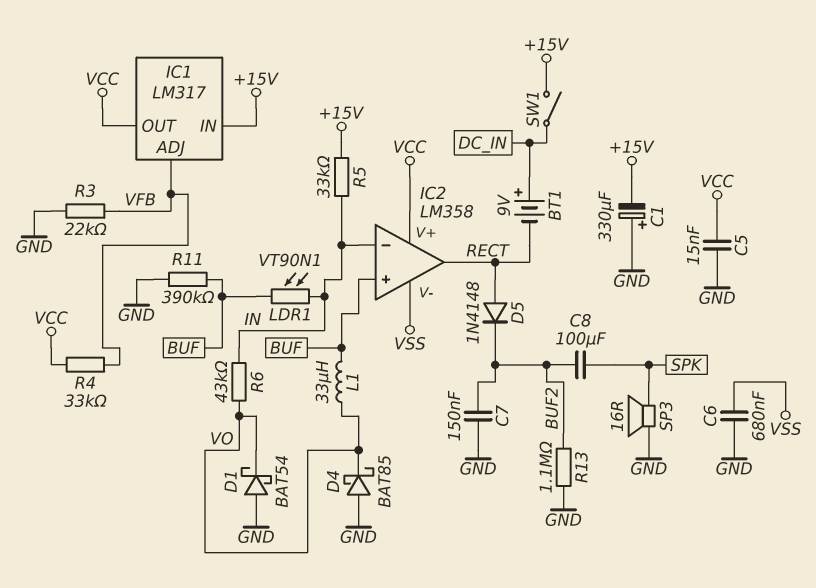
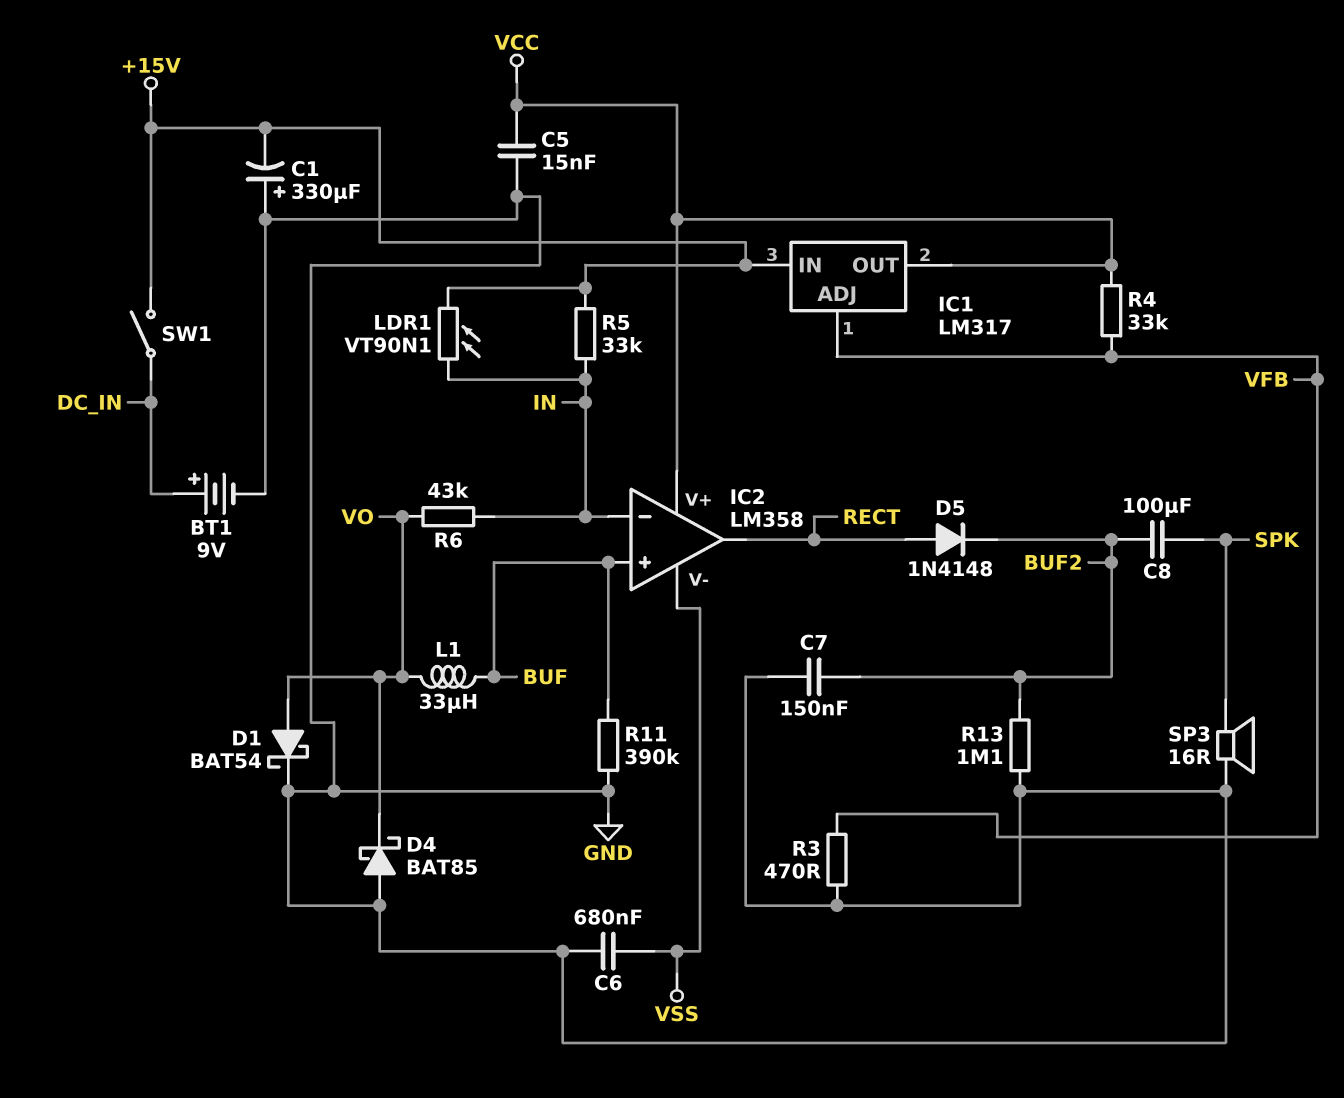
BT1: 9V (plus DC_IN, minus RECT) -> 9V (plus DC_IN, minus GND)
D1: schottky BAT54 (A GND, K VO) -> schottky BAT54 (A VO, K GND)
LDR1: VT90N1 (BUF, IN) -> VT90N1 (+15V, IN)
R3: 22k (GND, VFB) -> 470 (GND, VFB)

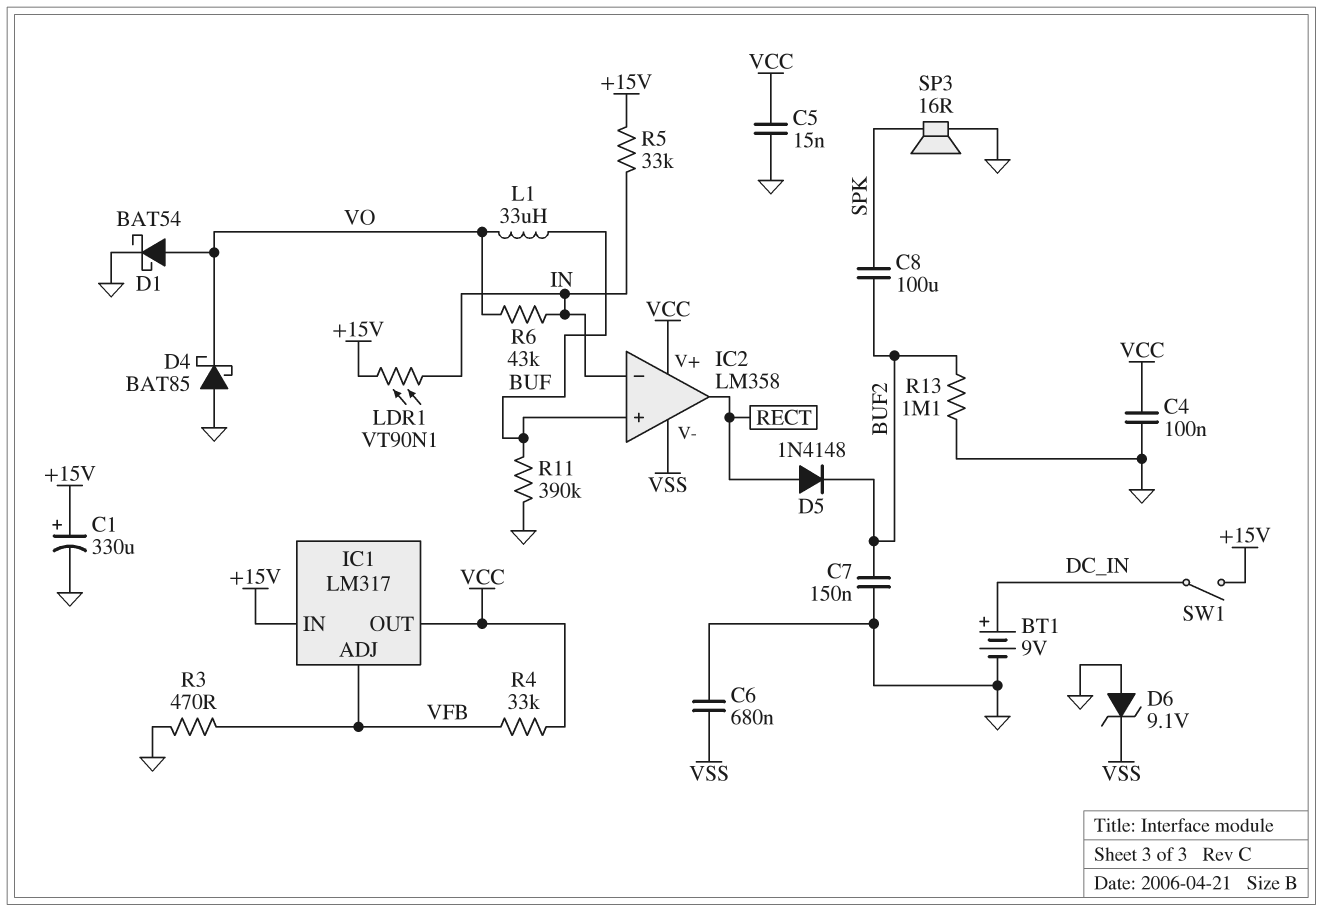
C1: 330uF (plus GND, minus +15V) -> 330uF (plus +15V, minus GND)
C4: none -> 100nF (GND, VCC)
D6: none -> zener 9.1V (A GND, K VSS)

